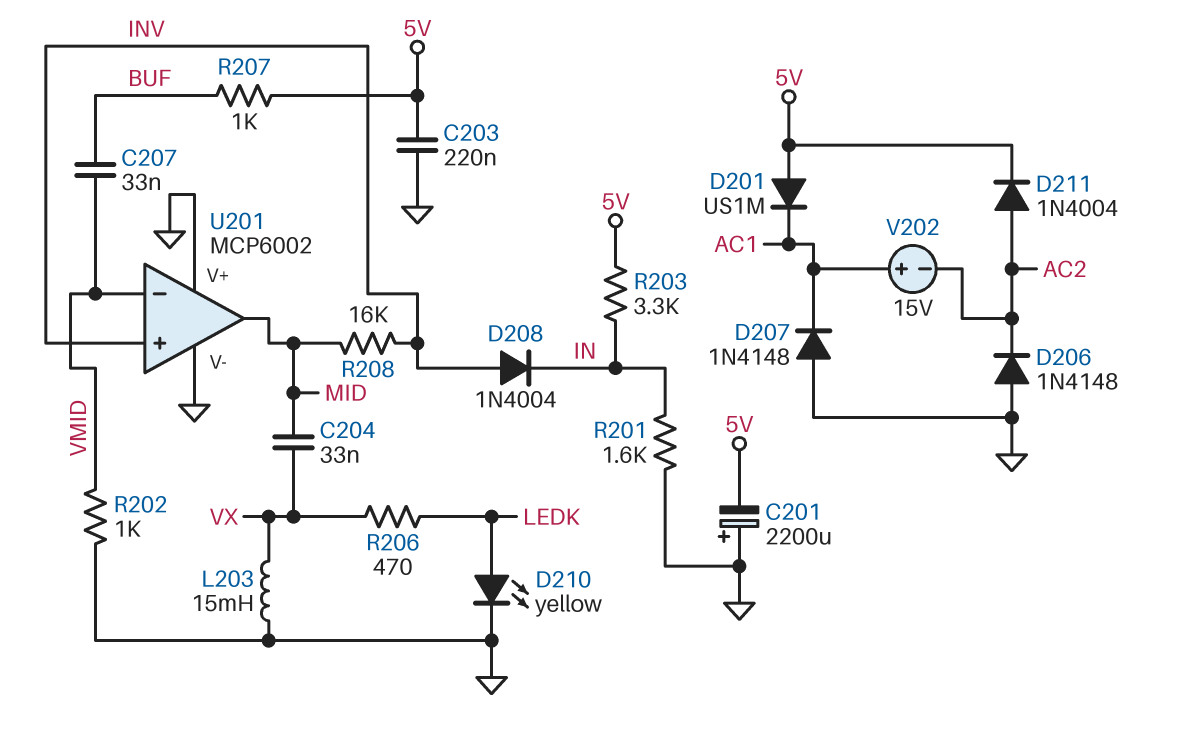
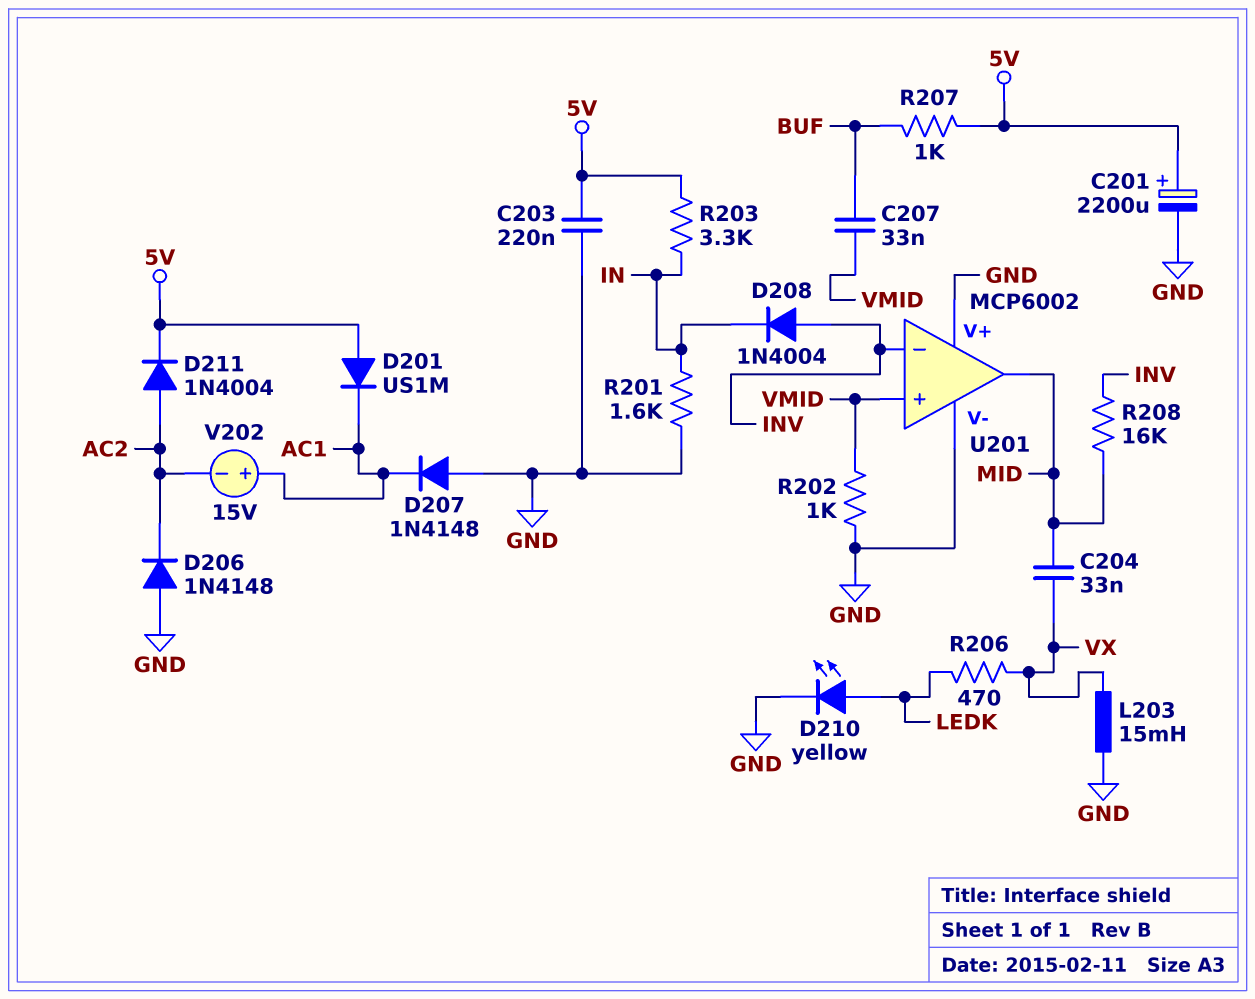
C201: 2200uF (plus GND, minus 5V) -> 2200uF (plus 5V, minus GND)
U201 pin in+: INV -> VMID
U201 pin in-: VMID -> INV

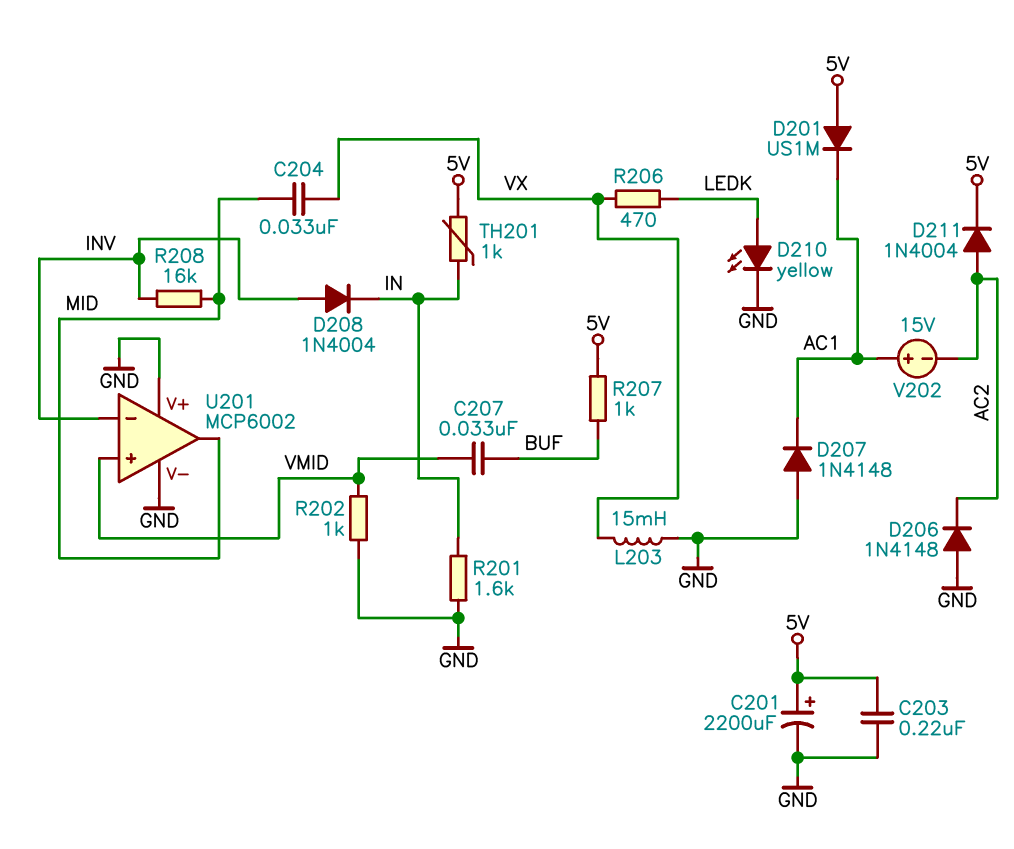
R203: 3.3k (5V, IN) -> none
TH201: none -> 1k (5V, IN)

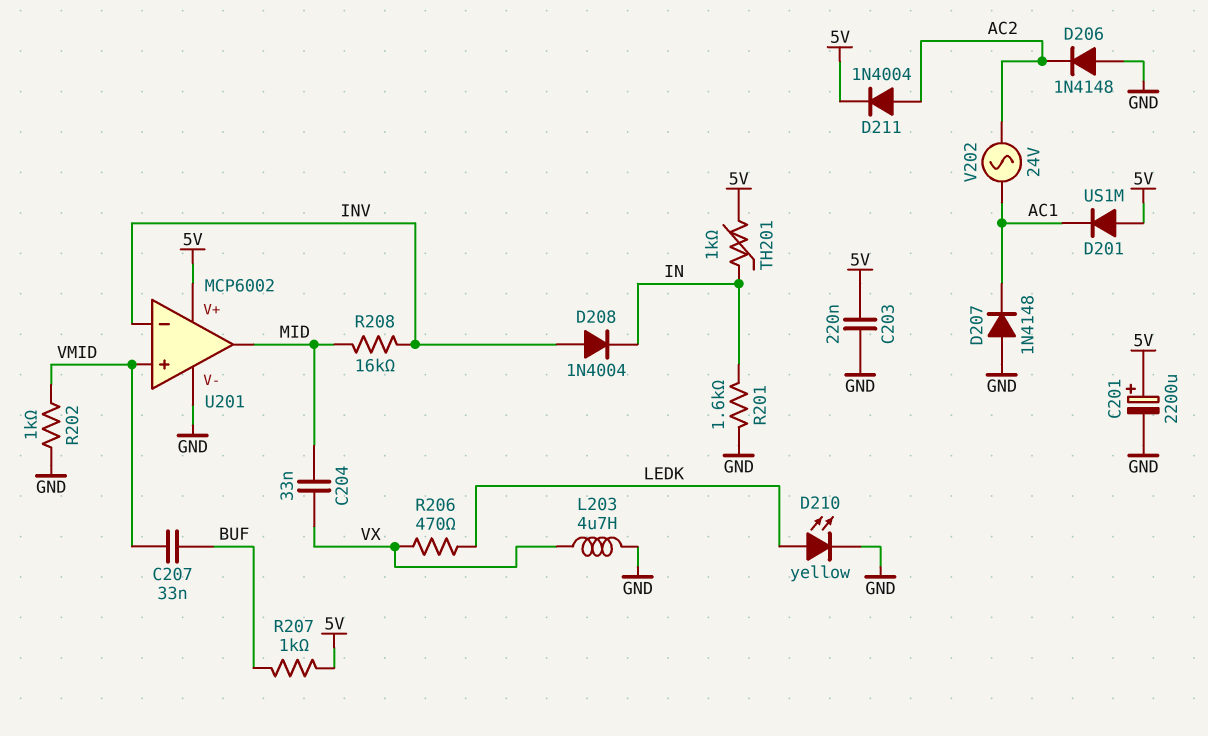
L203: 15mH (GND, VX) -> 4.7uH (GND, VX)
U201 pin V+: GND -> 5V
V202: 15V (plus AC1, minus AC2) -> AC 24V (AC1, AC2)

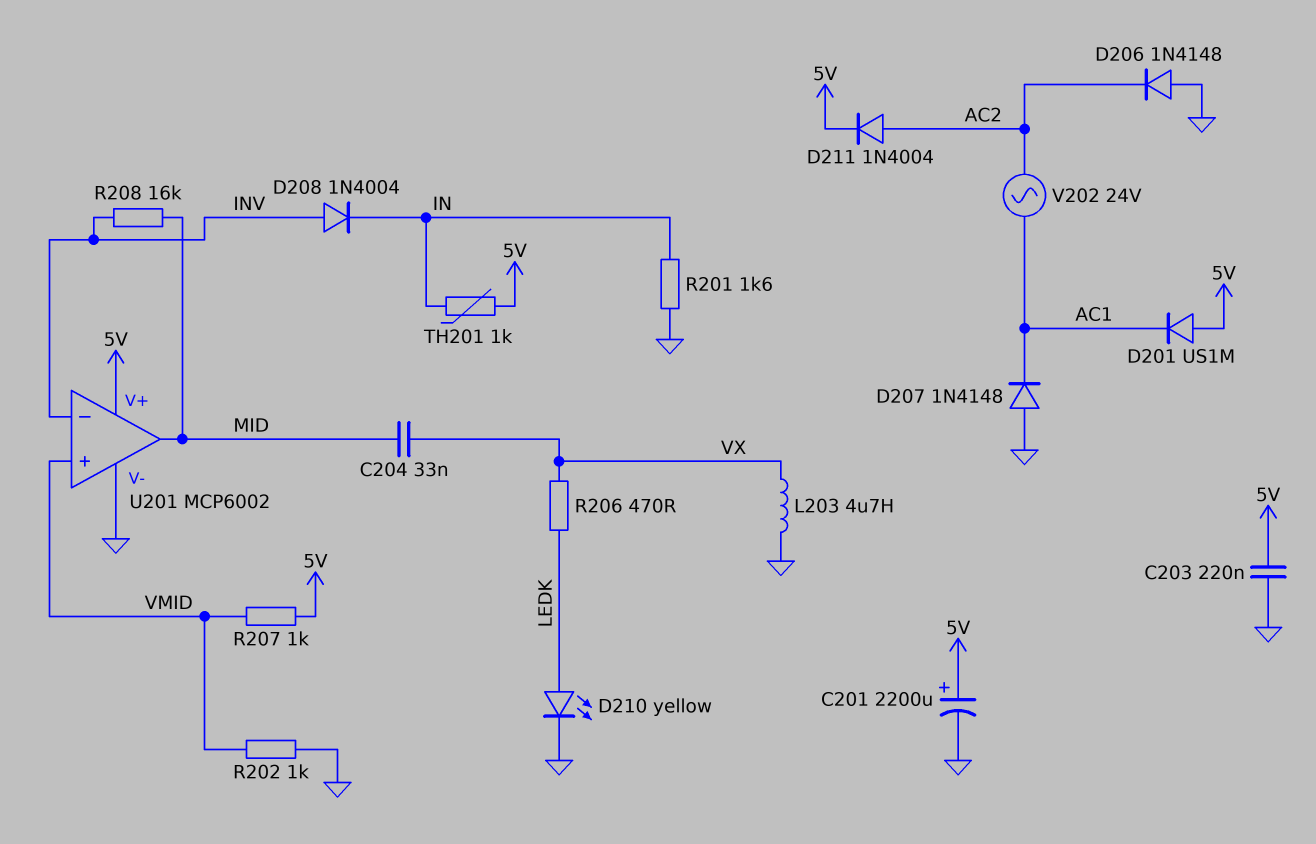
C207: 33nF (BUF, VMID) -> none
R207: 1k (5V, BUF) -> 1k (5V, VMID)

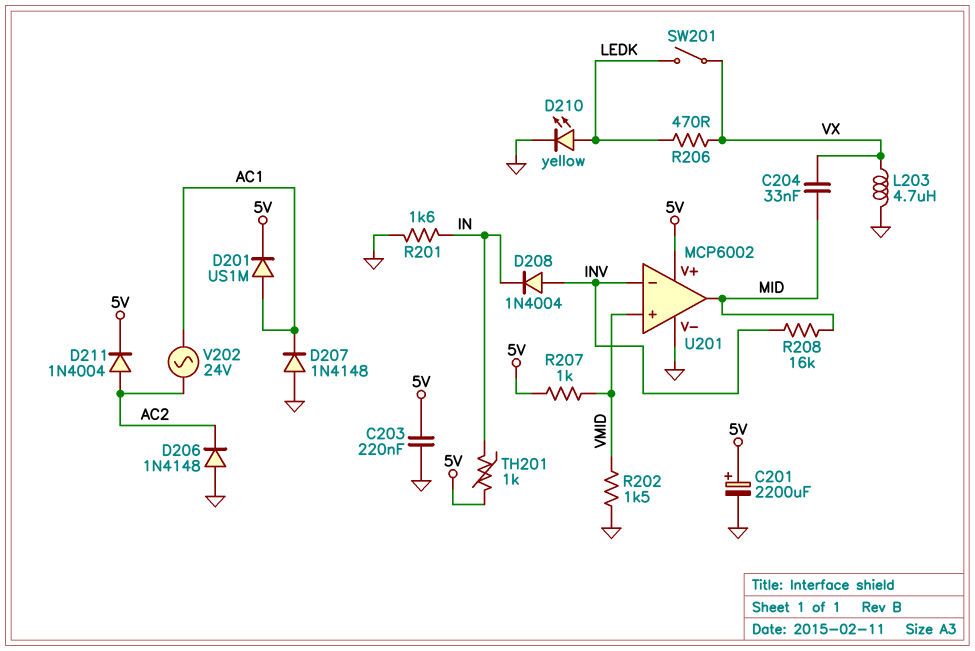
D201: diode US1M (A 5V, K AC1) -> diode US1M (A AC1, K 5V)
R202: 1k (GND, VMID) -> 1.5k (GND, VMID)
SW201: none -> switch (LEDK, VX)

